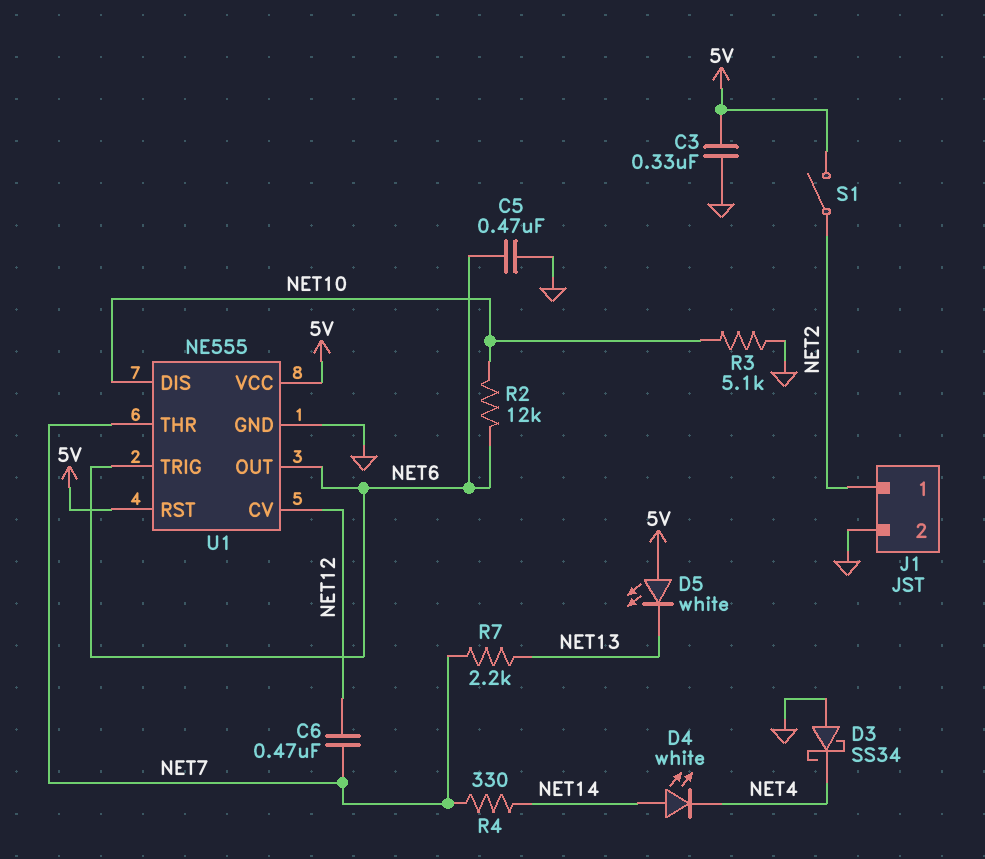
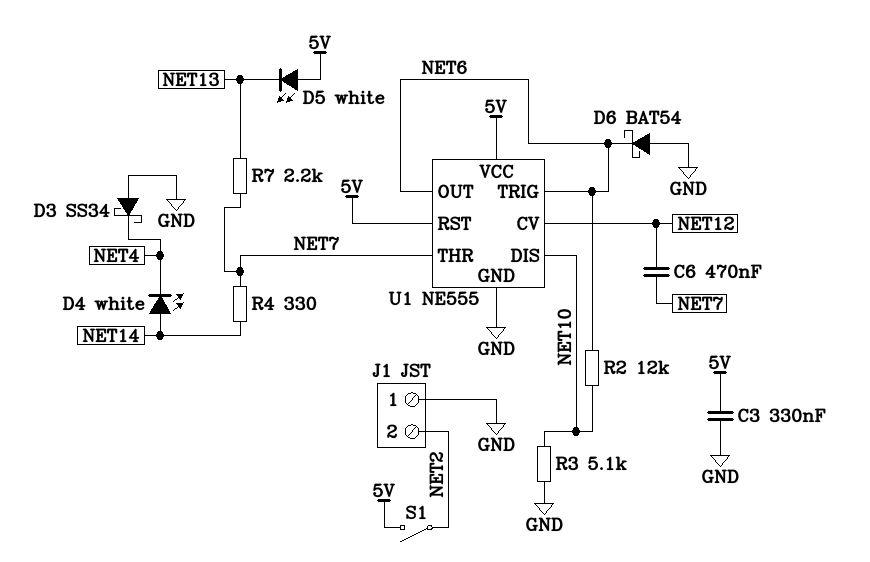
C5: 470nF (GND, NET6) -> none
D6: none -> schottky BAT54 (A GND, K NET6)
J1 pin 1: NET2 -> GND
J1 pin 2: GND -> NET2

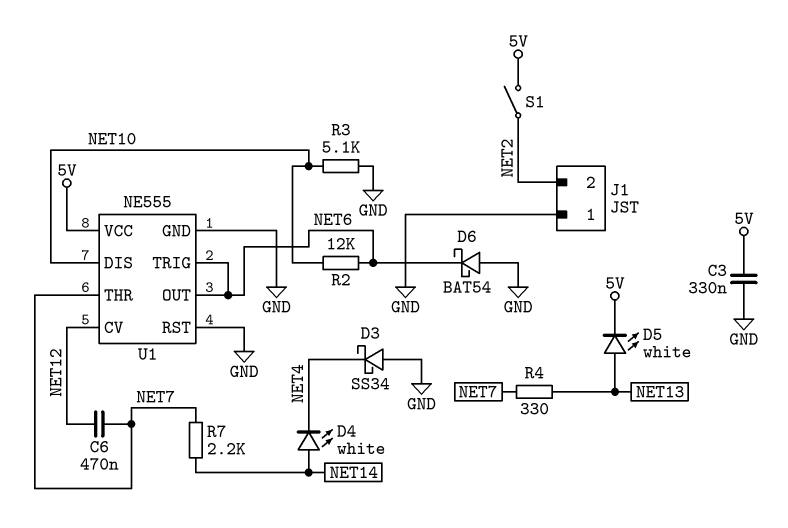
D5: LED white (A 5V, K NET13) -> LED white (A NET13, K 5V)
R4: 330 (NET7, NET14) -> 330 (NET7, NET13)
R7: 2.2k (NET7, NET13) -> 2.2k (NET7, NET14)
U1 pin RST: 5V -> GND

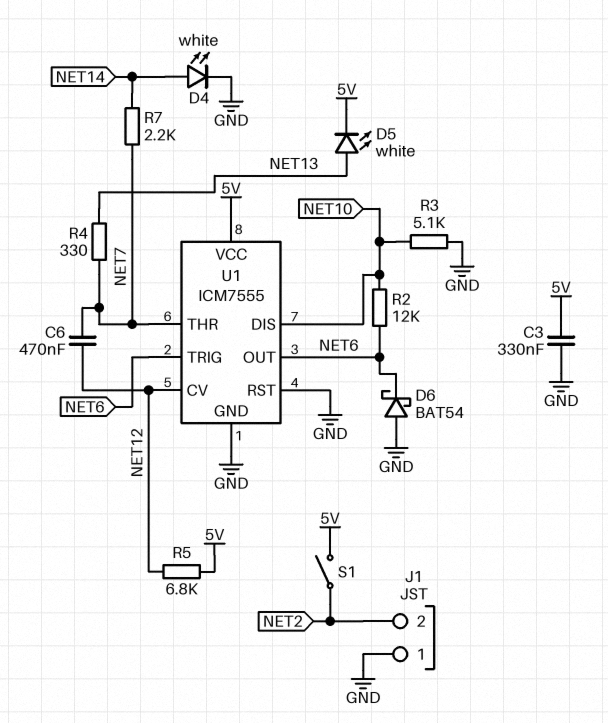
D3: schottky SS34 (A GND, K NET4) -> none
D4: LED white (A NET14, K NET4) -> LED white (A NET14, K GND)
R5: none -> 6.8k (5V, NET12)
U1: NE555 -> ICM7555

